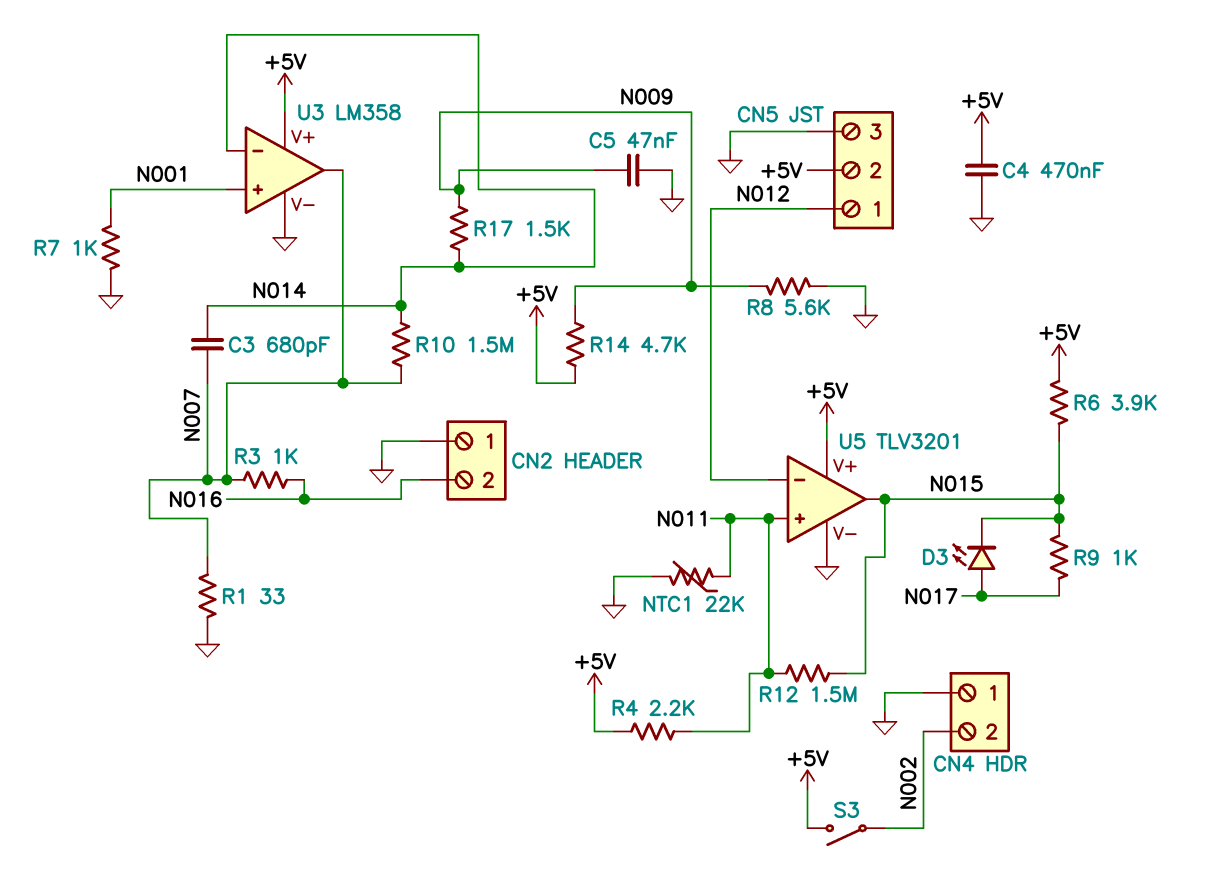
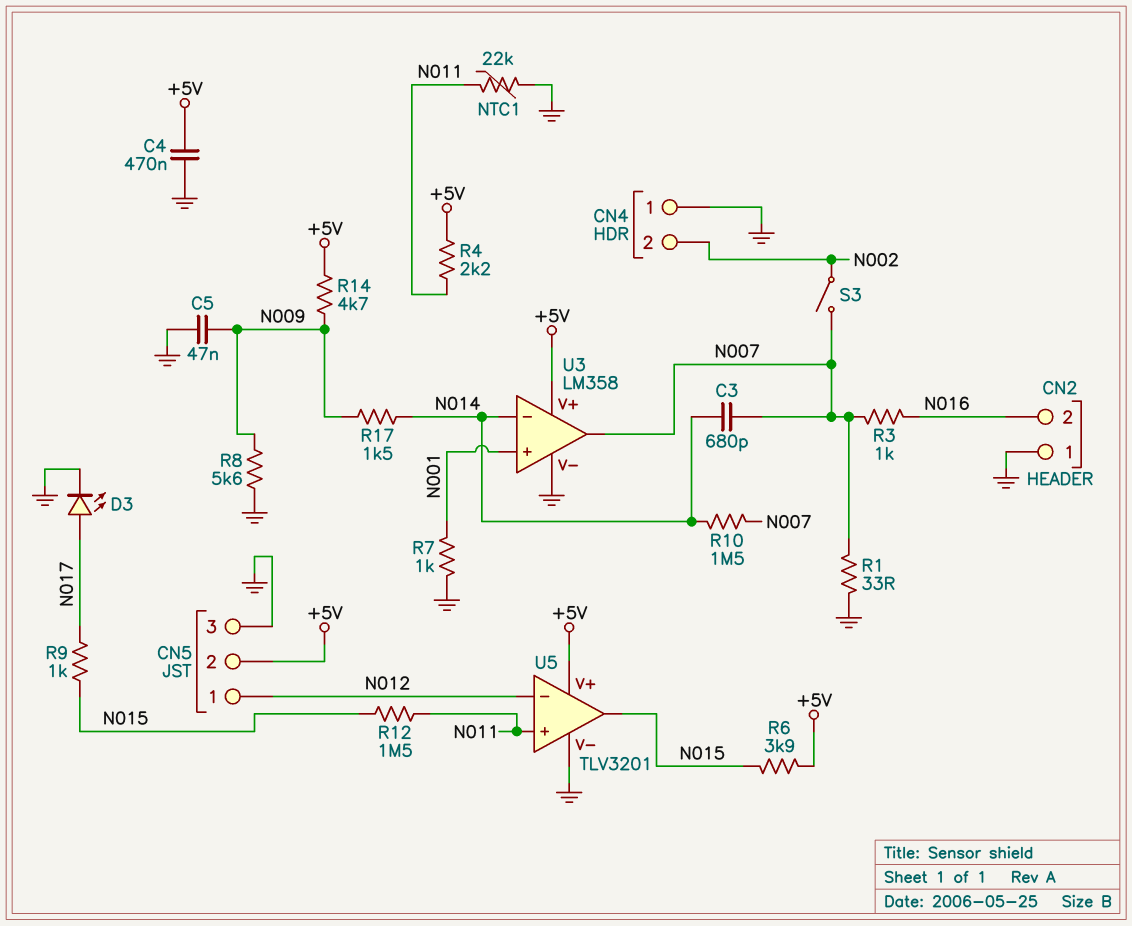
D3: LED (A N017, K N015) -> LED (A N017, K GND)
S3: switch (+5V, N002) -> switch (N002, N007)

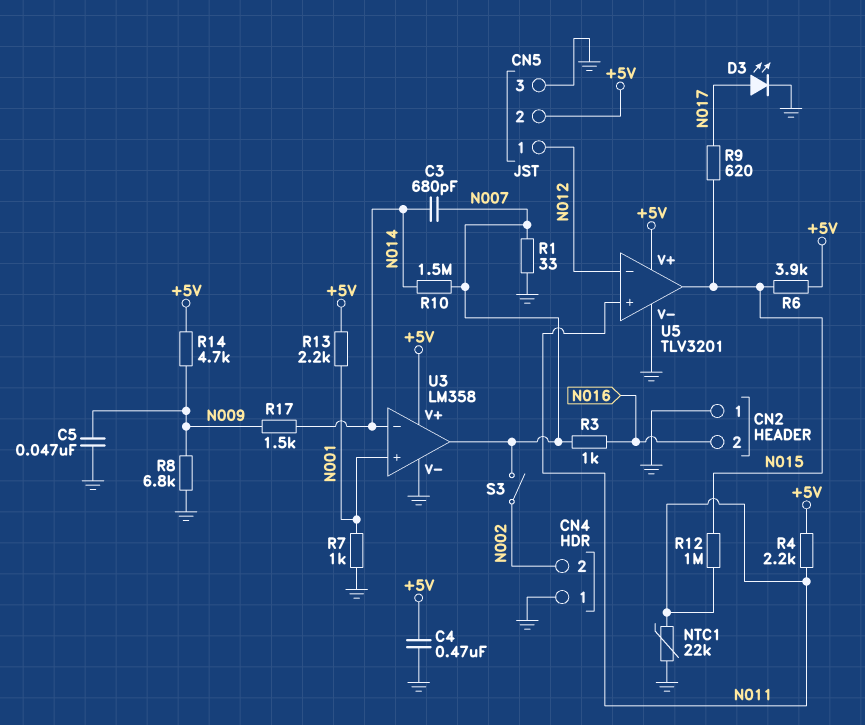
R8: 5.6k (GND, N009) -> 6.8k (GND, N009)
R9: 1k (N015, N017) -> 620 (N015, N017)
R12: 1.5M (N011, N015) -> 1M (N011, N015)
R13: none -> 2.2k (+5V, N001)

